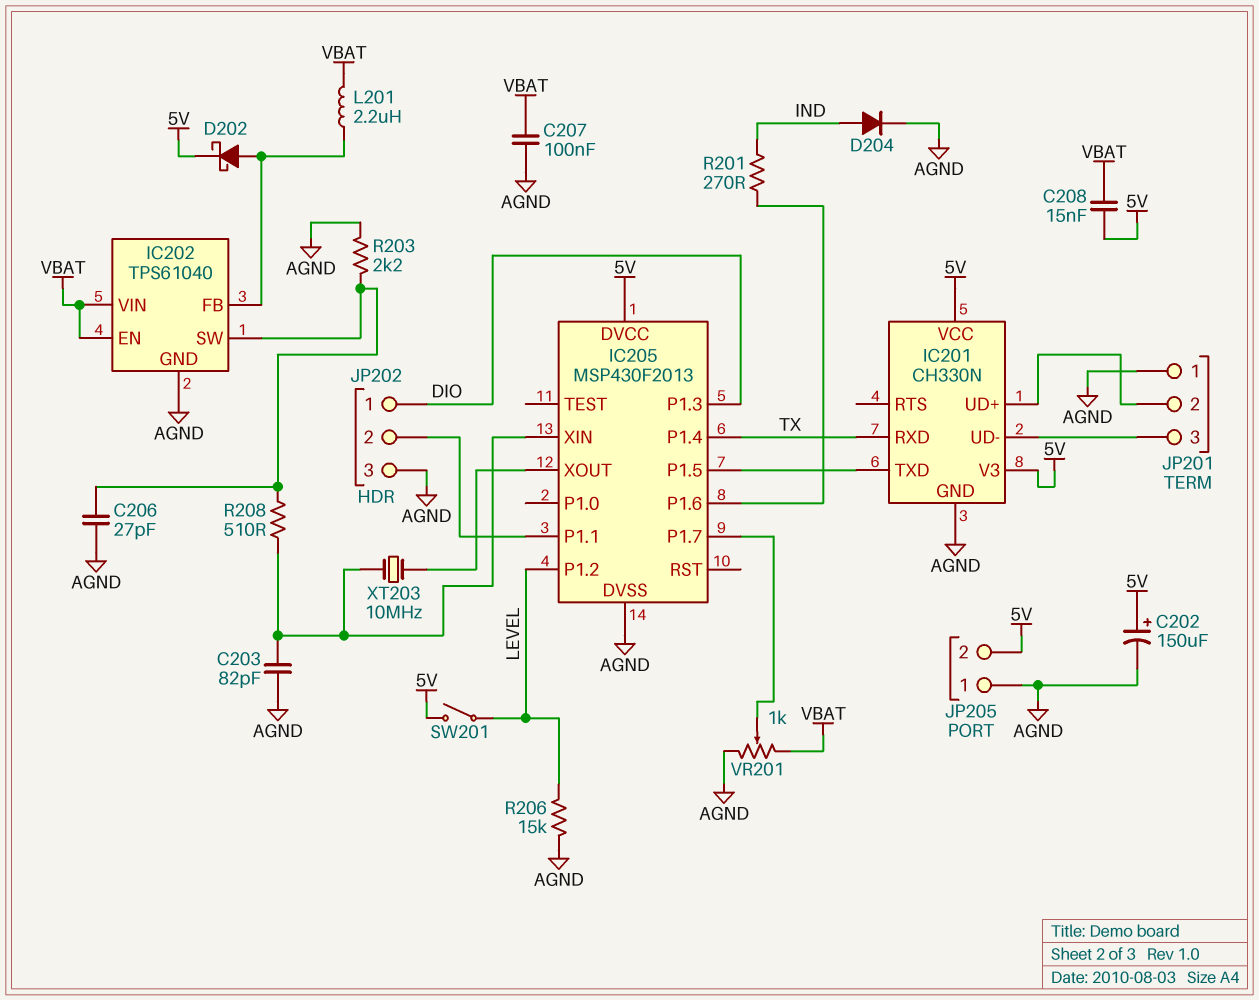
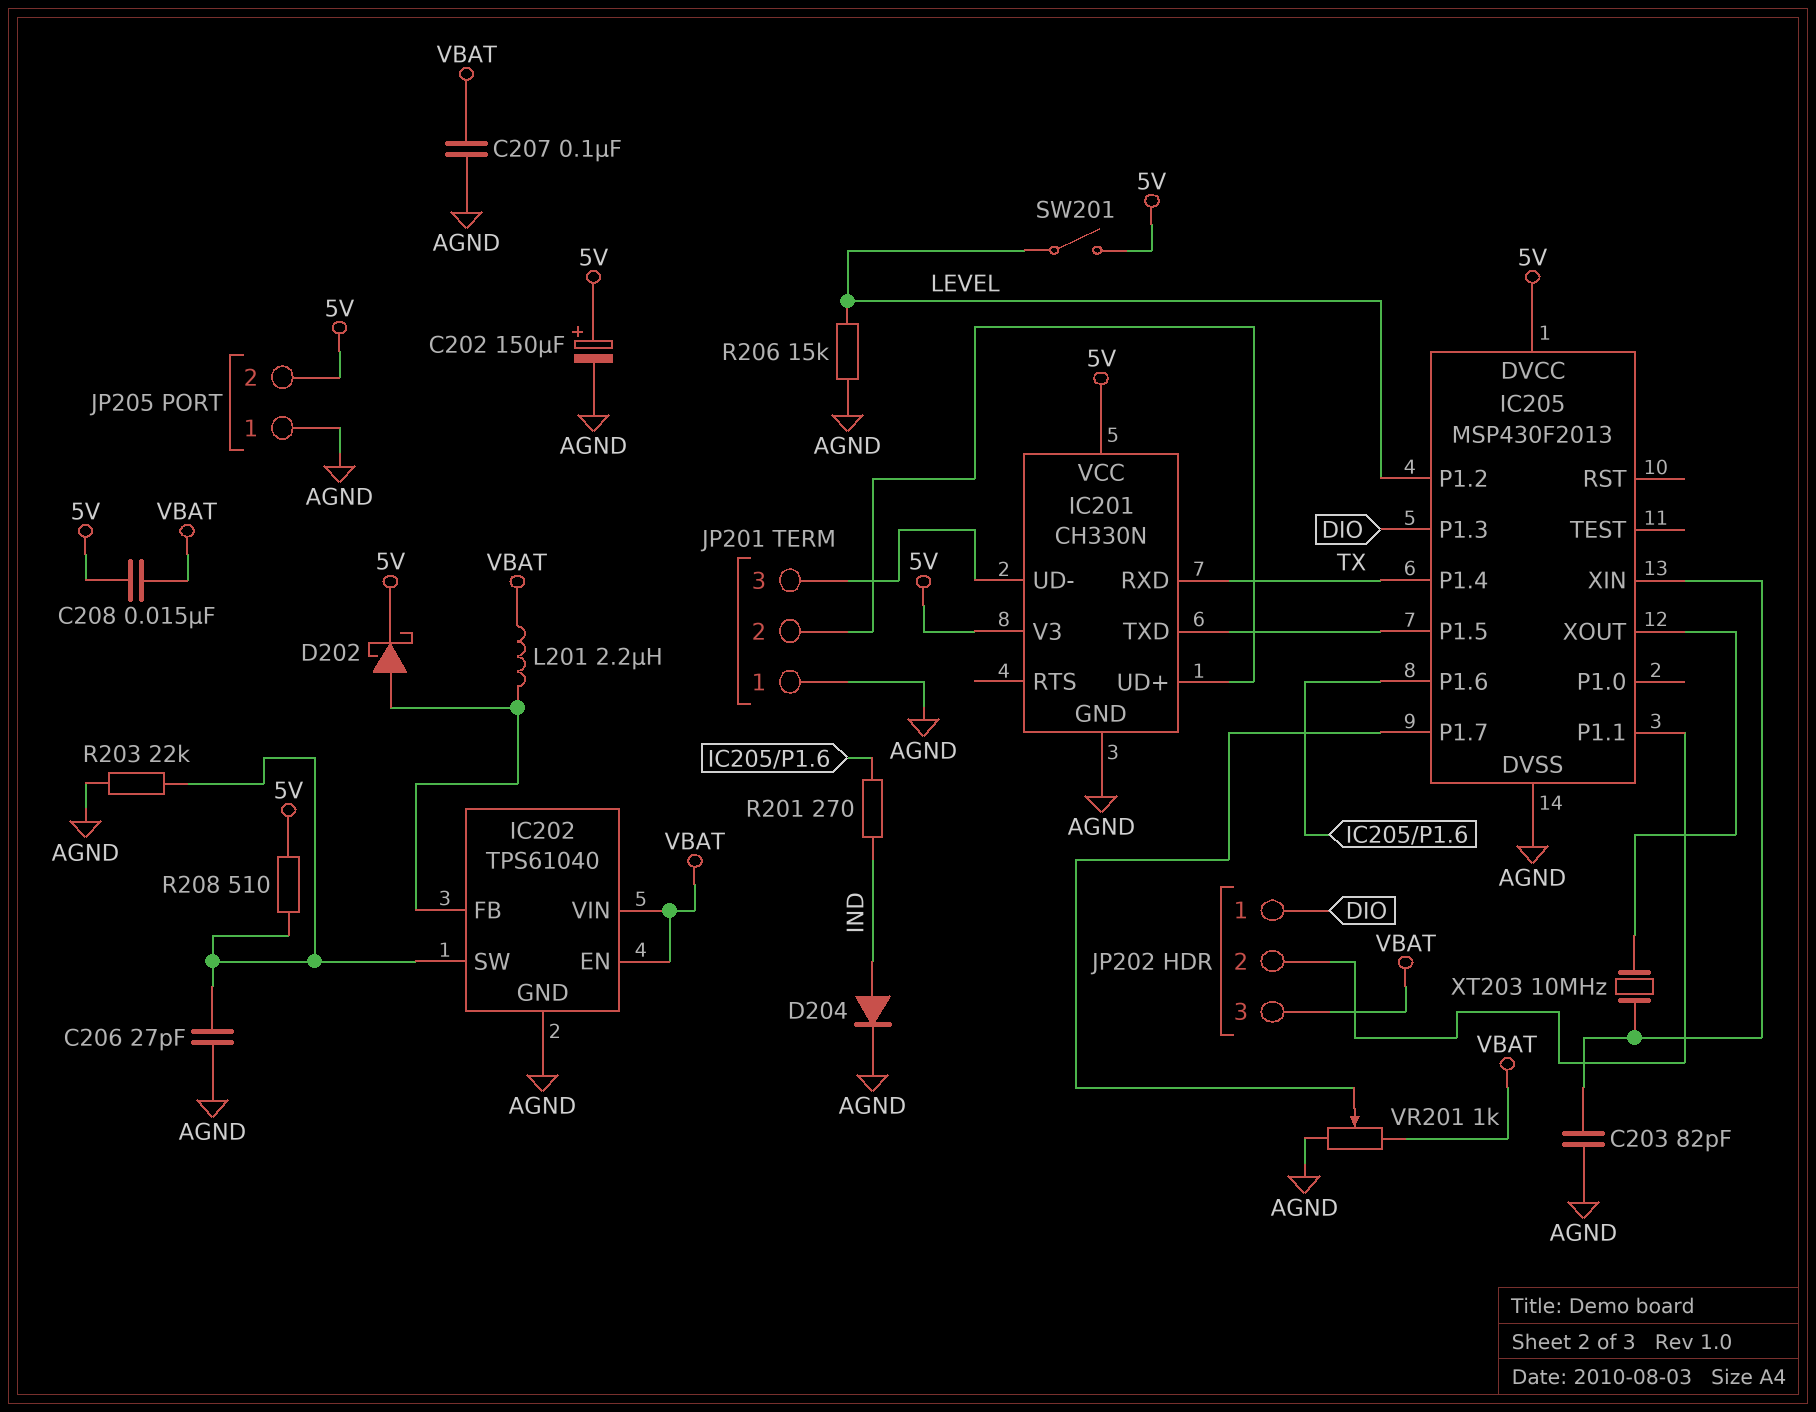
JP202 pin 3: AGND -> VBAT
R203: 2.2k (AGND, IC202/SW) -> 22k (AGND, IC202/SW)
R208: 510 (IC202/SW, IC205/XIN) -> 510 (5V, IC202/SW)

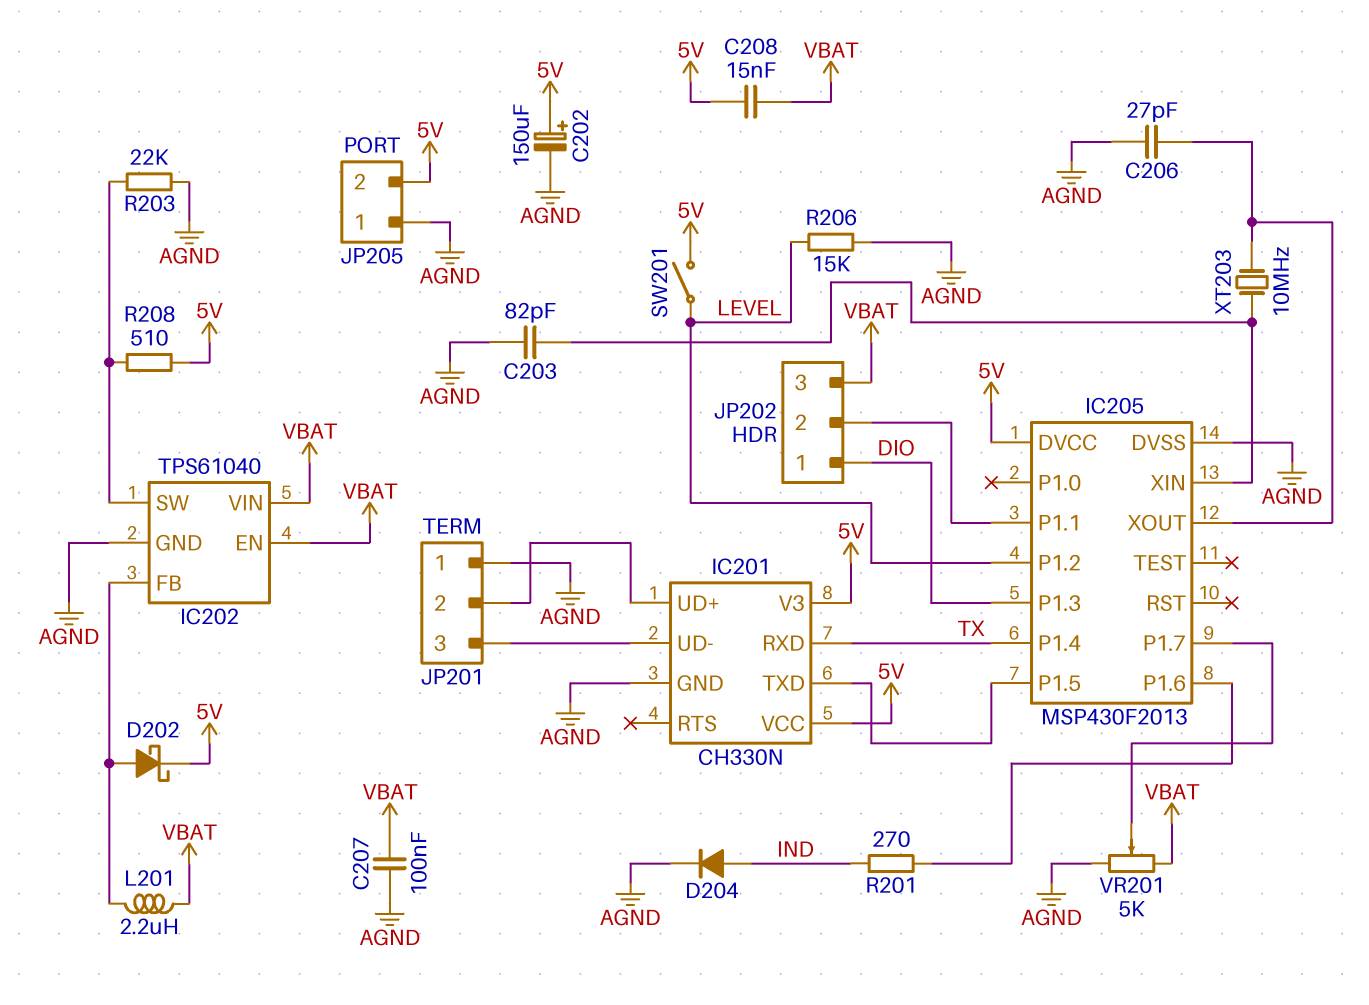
C206: 27pF (AGND, IC202/SW) -> 27pF (AGND, IC205/XOUT)
VR201: 1k (AGND, VBAT, wiper IC205/P1.7) -> 5k (AGND, VBAT, wiper IC205/P1.7)

